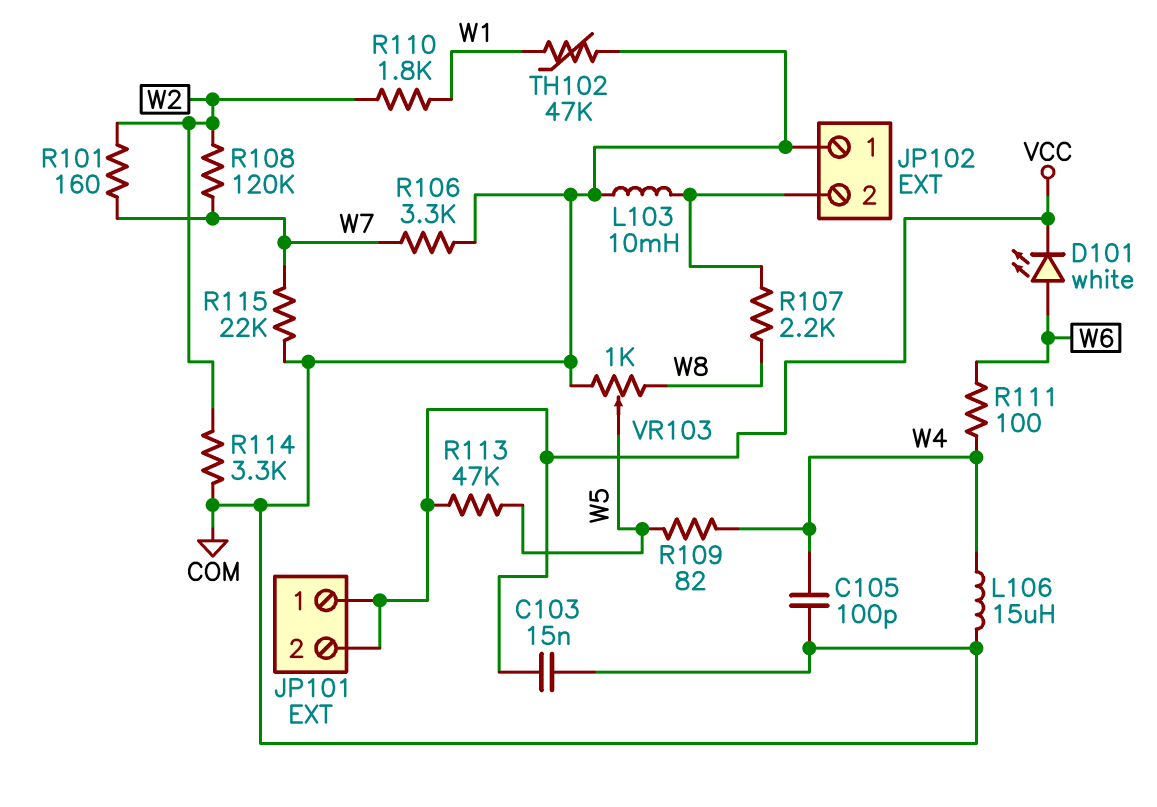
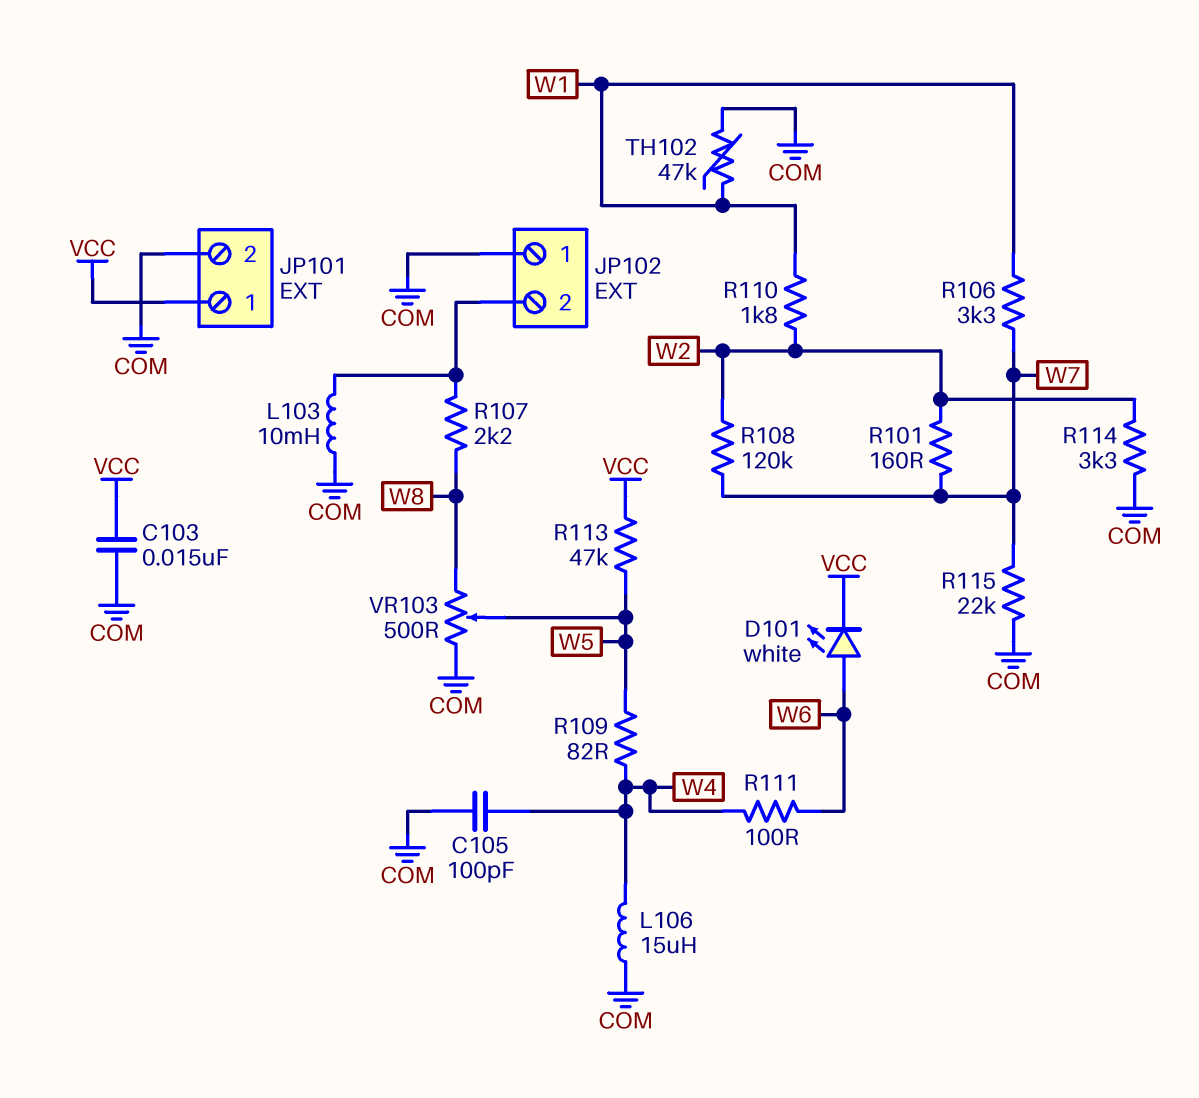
JP101 pin 2: VCC -> COM
R106: 3.3k (COM, W7) -> 3.3k (W1, W7)
VR103: 1k (COM, W8, wiper W5) -> 500 (COM, W8, wiper W5)

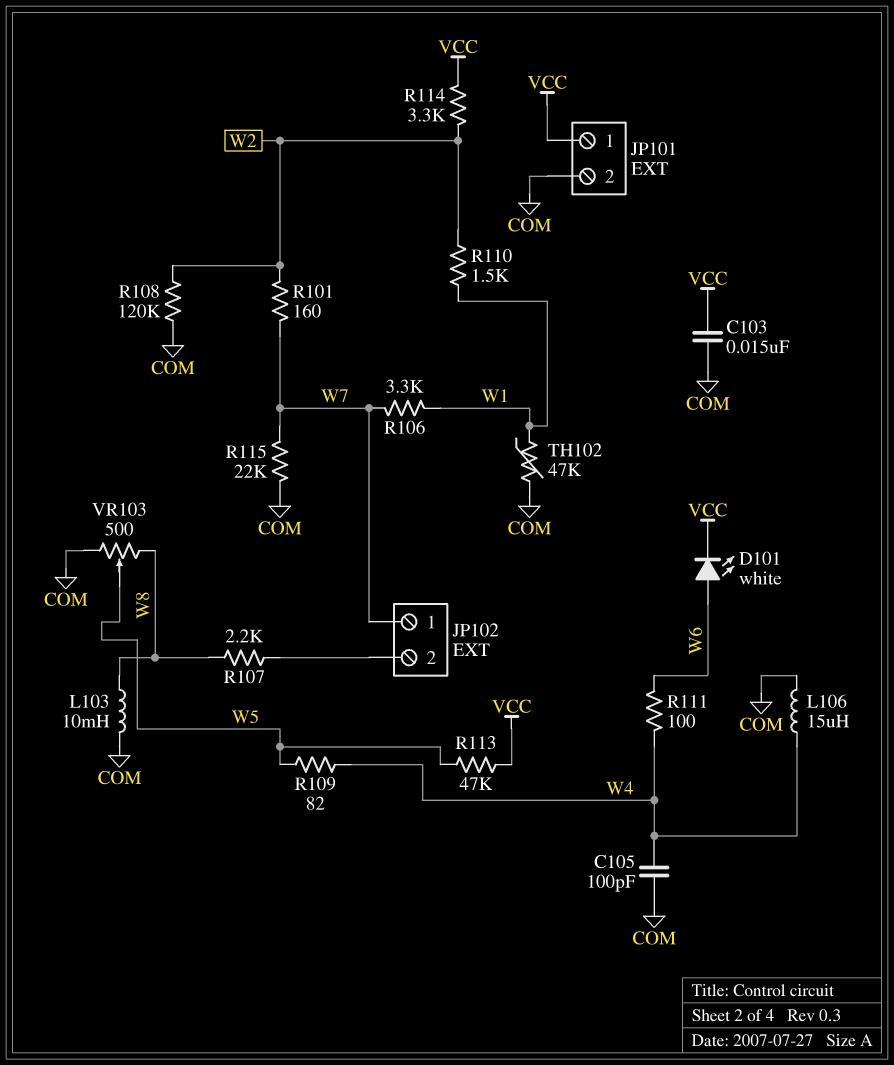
JP102 pin 1: COM -> W7
L103: 10mH (COM, JP102/2) -> 10mH (COM, W8)
R108: 120k (W2, W7) -> 120k (COM, W2)
R110: 1.8k (W1, W2) -> 1.5k (W1, W2)
R114: 3.3k (COM, W2) -> 3.3k (VCC, W2)

